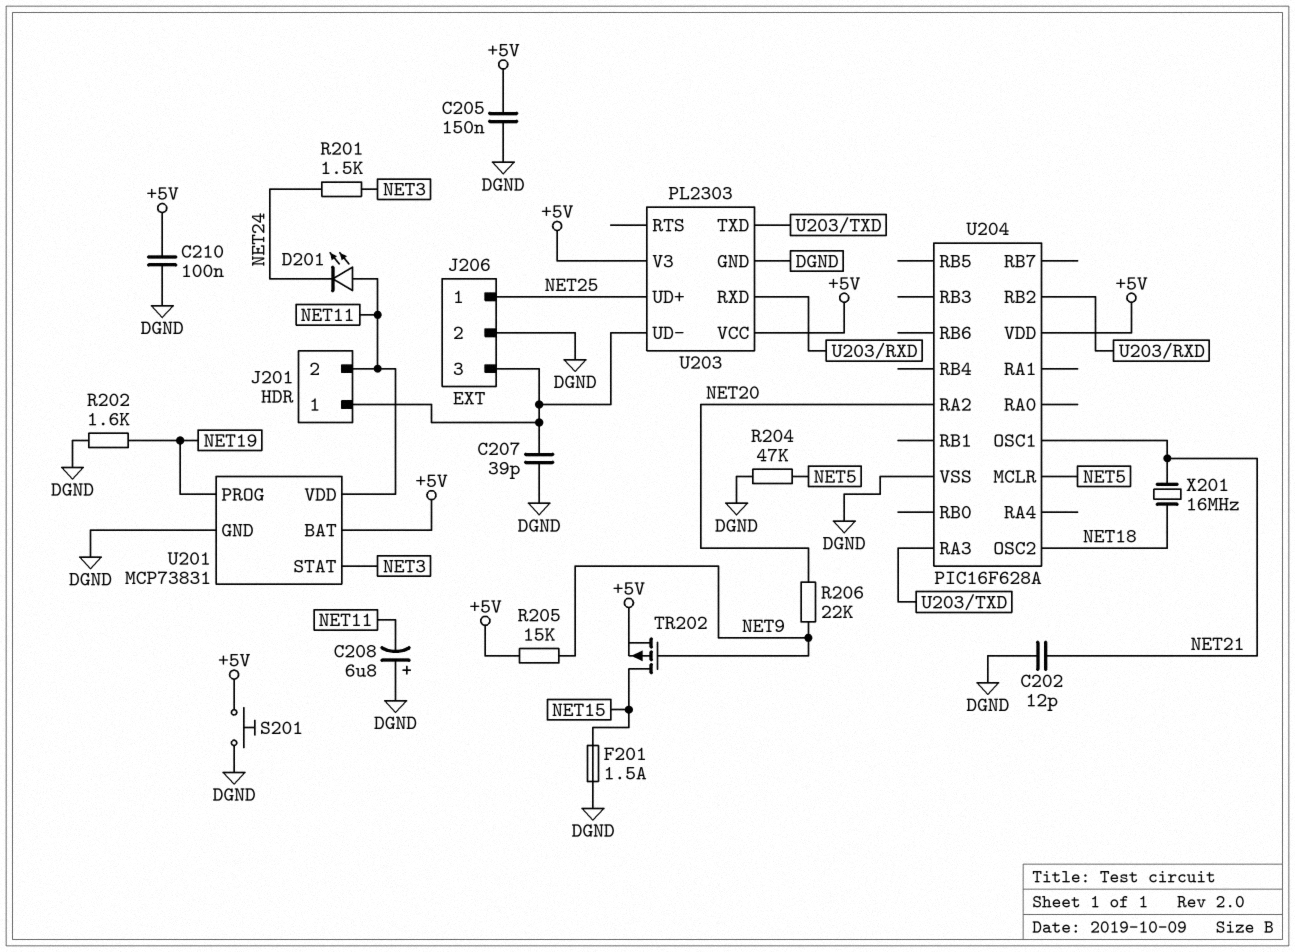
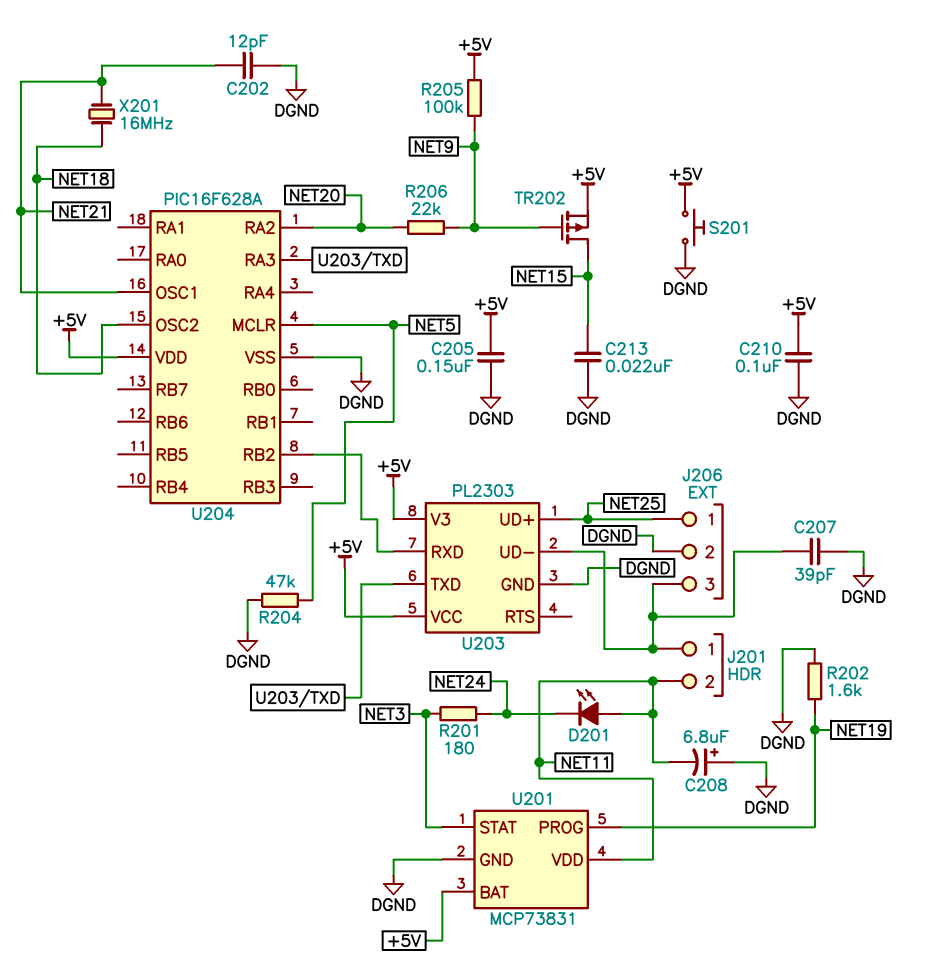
C213: none -> 22nF (DGND, NET15)
F201: 1.5A (DGND, NET15) -> none
R201: 1.5k (NET3, NET24) -> 180 (NET3, NET24)
R205: 15k (+5V, NET9) -> 100k (+5V, NET9)

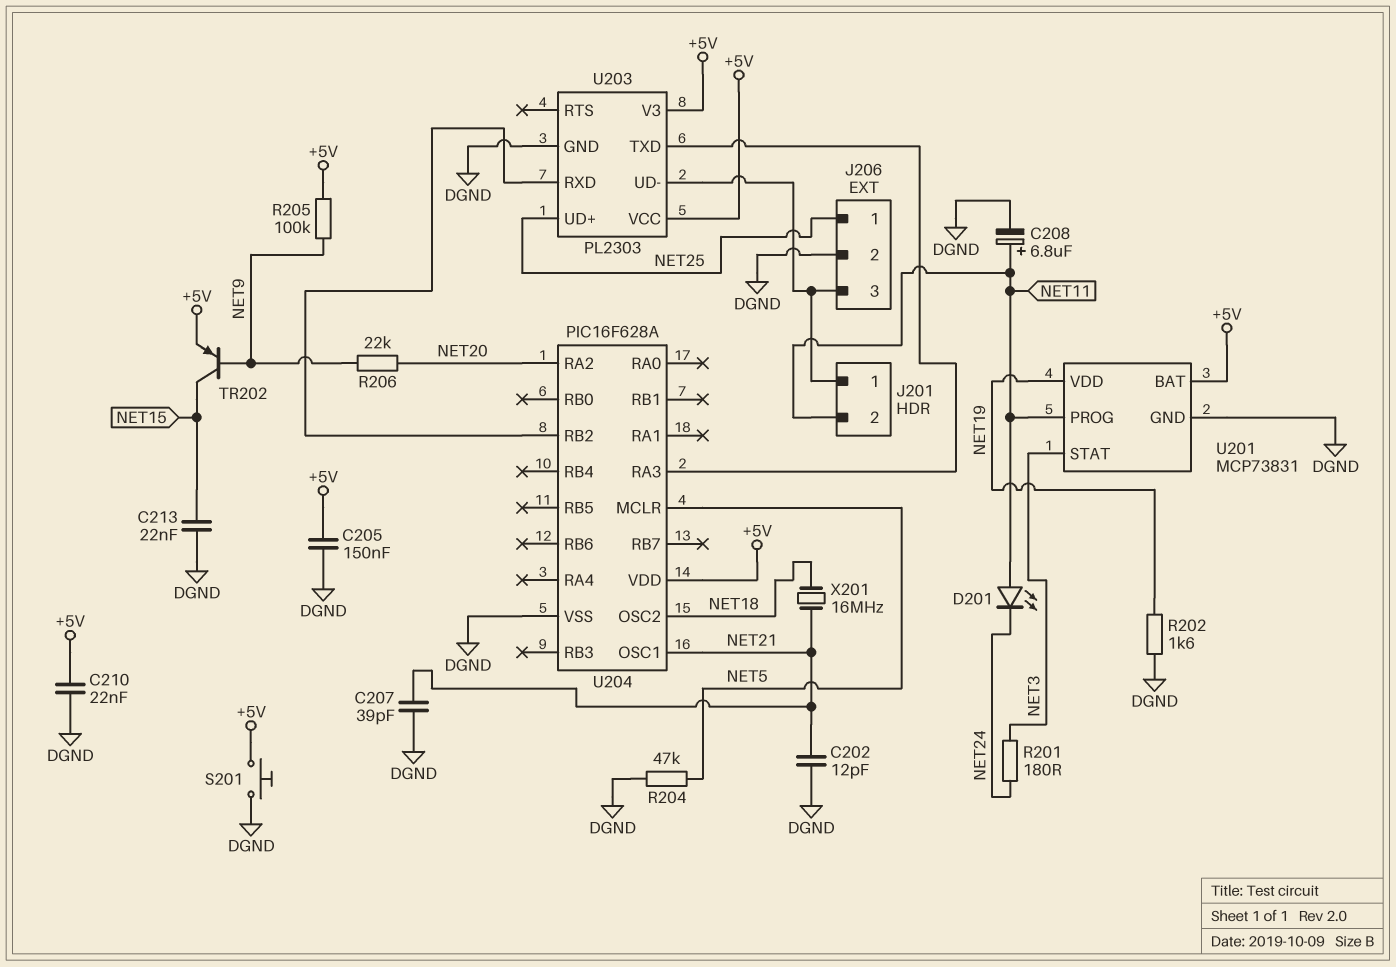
C207: 39pF (DGND, J201/1) -> 39pF (DGND, NET21)
C208: 6.8uF (plus DGND, minus NET11) -> 6.8uF (plus NET11, minus DGND)
C210: 100nF (+5V, DGND) -> 22nF (+5V, DGND)
TR202: PMOS (G NET9, D NET15, S +5V) -> PNP (B NET9, C NET15, E +5V)
U201 pin PROG: NET19 -> NET11
U201 pin VDD: NET11 -> NET19

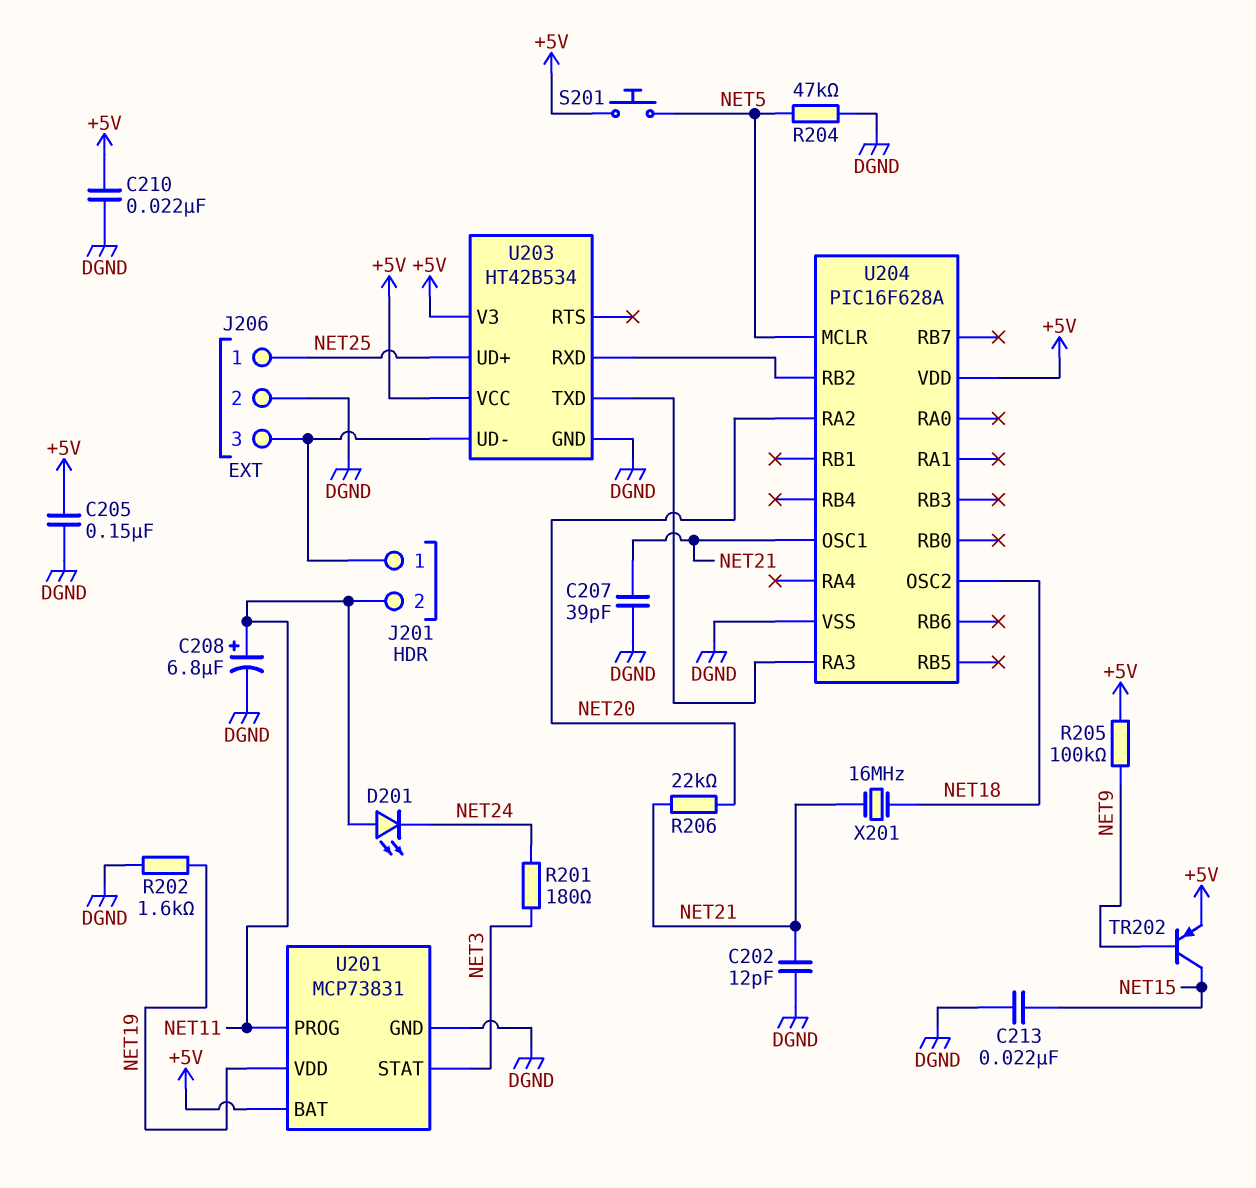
R206: 22k (NET9, NET20) -> 22k (NET20, NET21)
S201: button (+5V, DGND) -> button (+5V, NET5)
U203: PL2303 -> HT42B534

